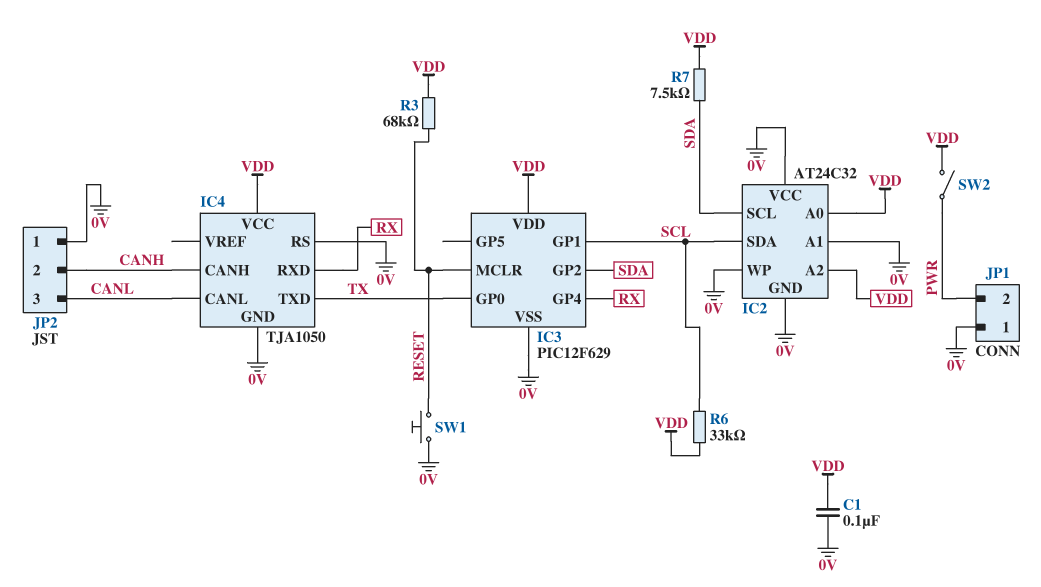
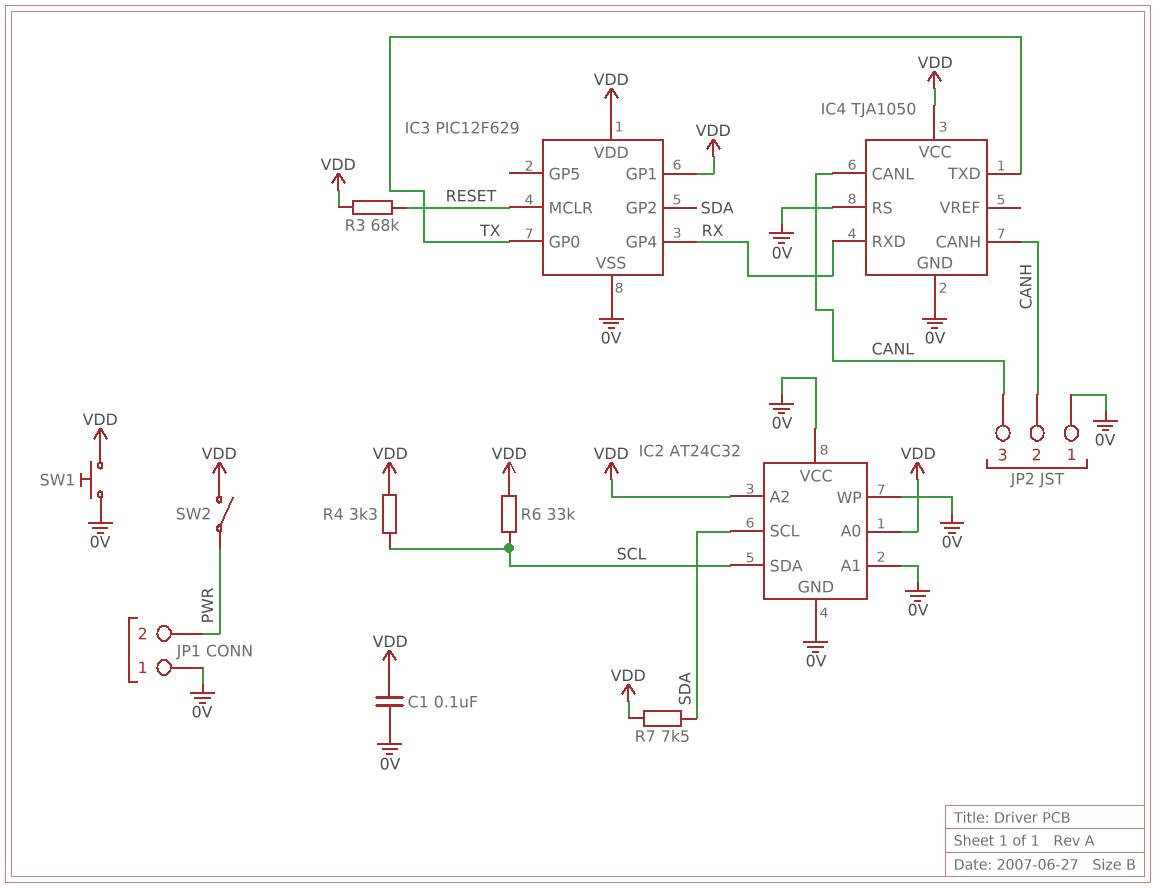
IC3 pin GP1: SCL -> VDD
R4: none -> 3.3k (SCL, VDD)
SW1: button (0V, RESET) -> button (0V, VDD)

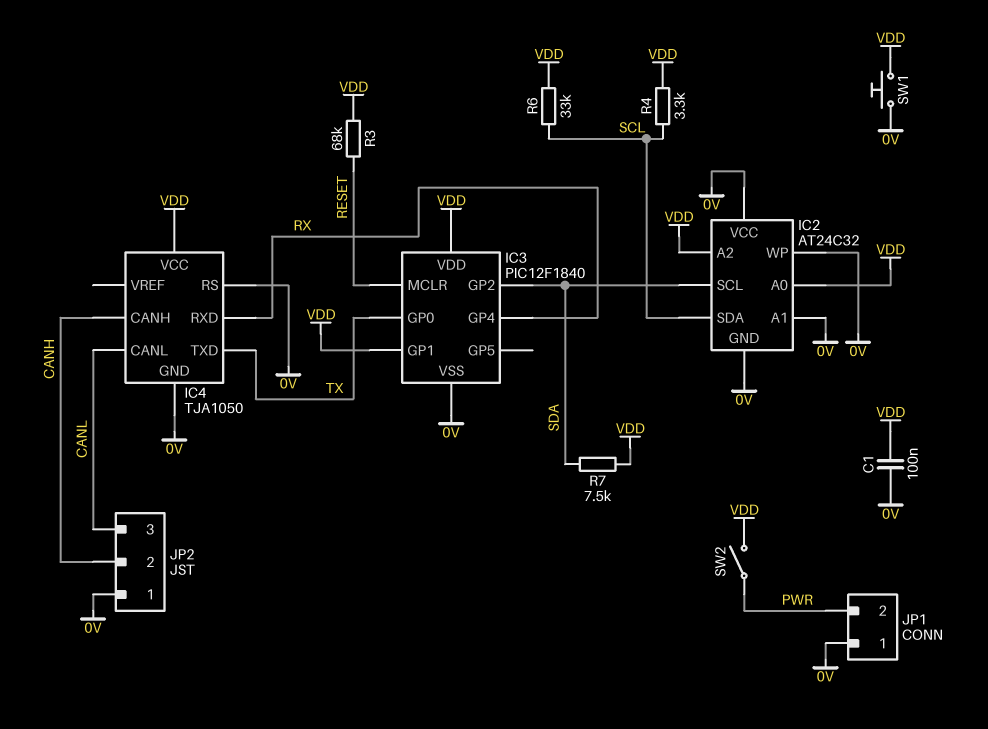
IC3: PIC12F629 -> PIC12F1840

